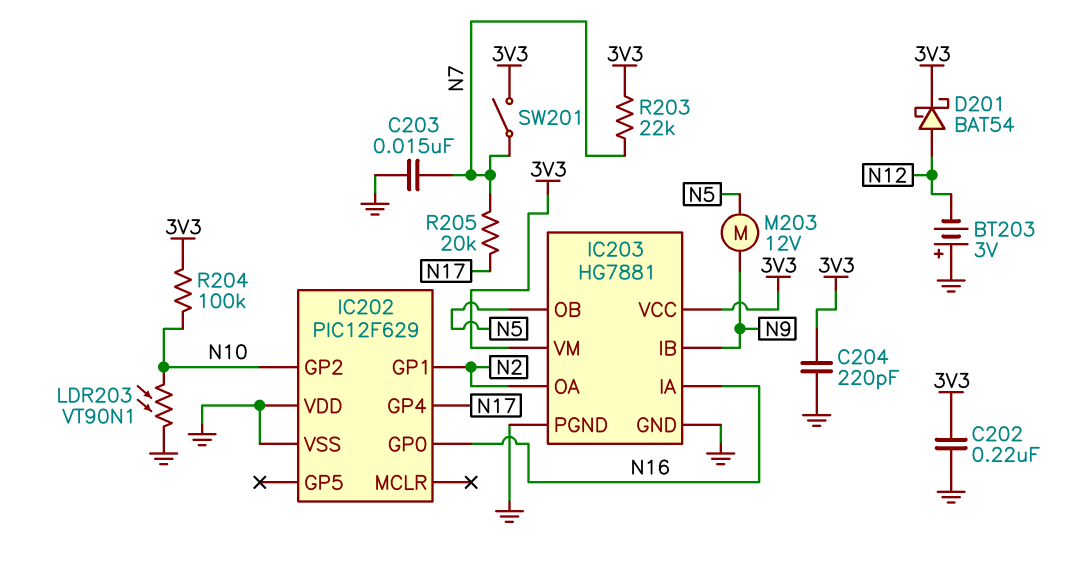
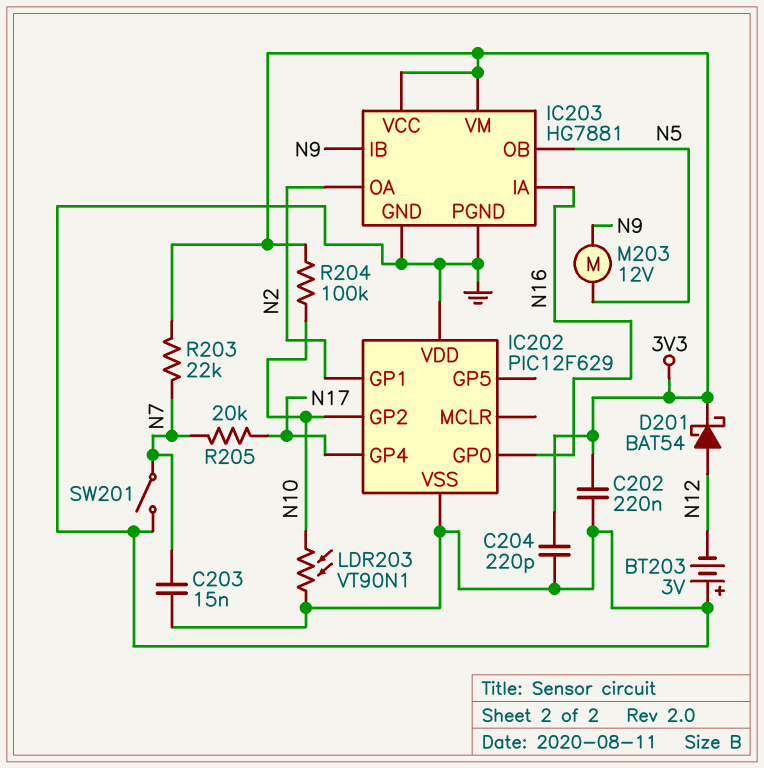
SW201: switch (3V3, N7) -> switch (GND, N7)

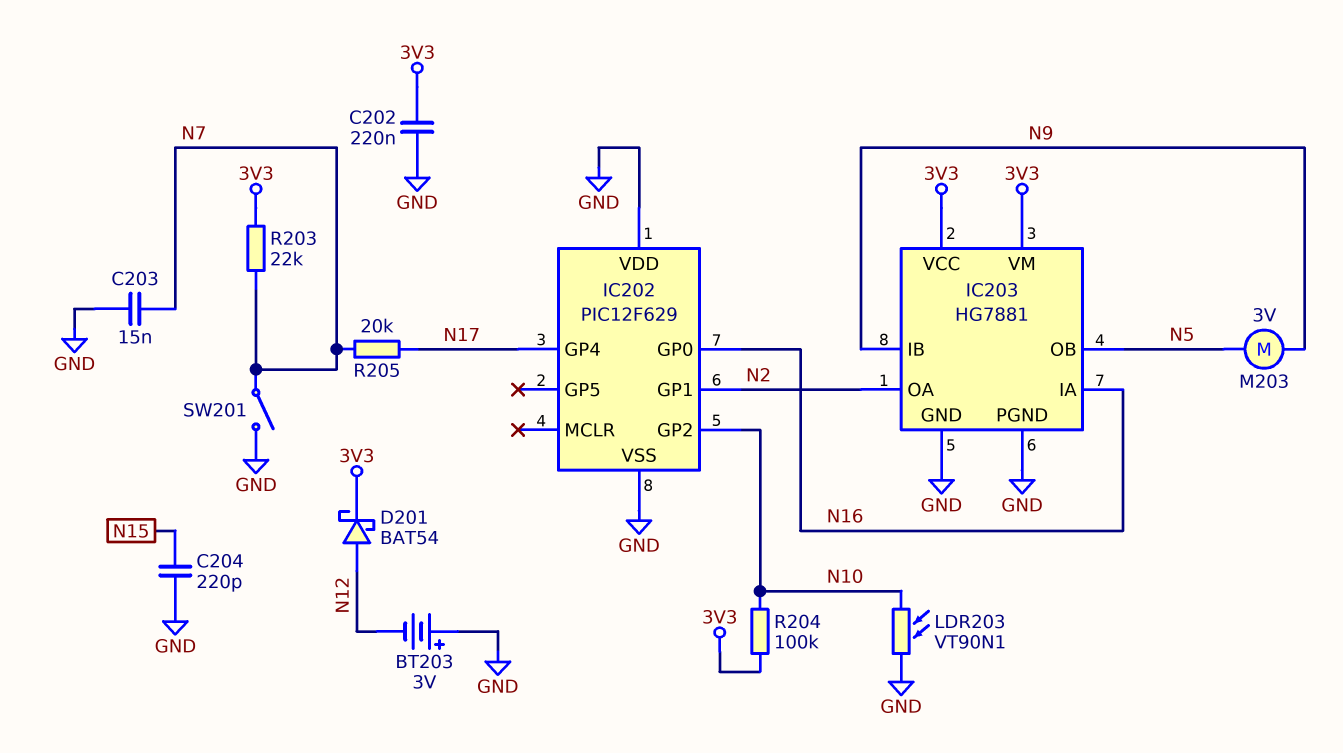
C204: 220pF (3V3, GND) -> 220pF (GND, N15)
M203: motor 12V (N5, N9) -> motor 3V (N5, N9)

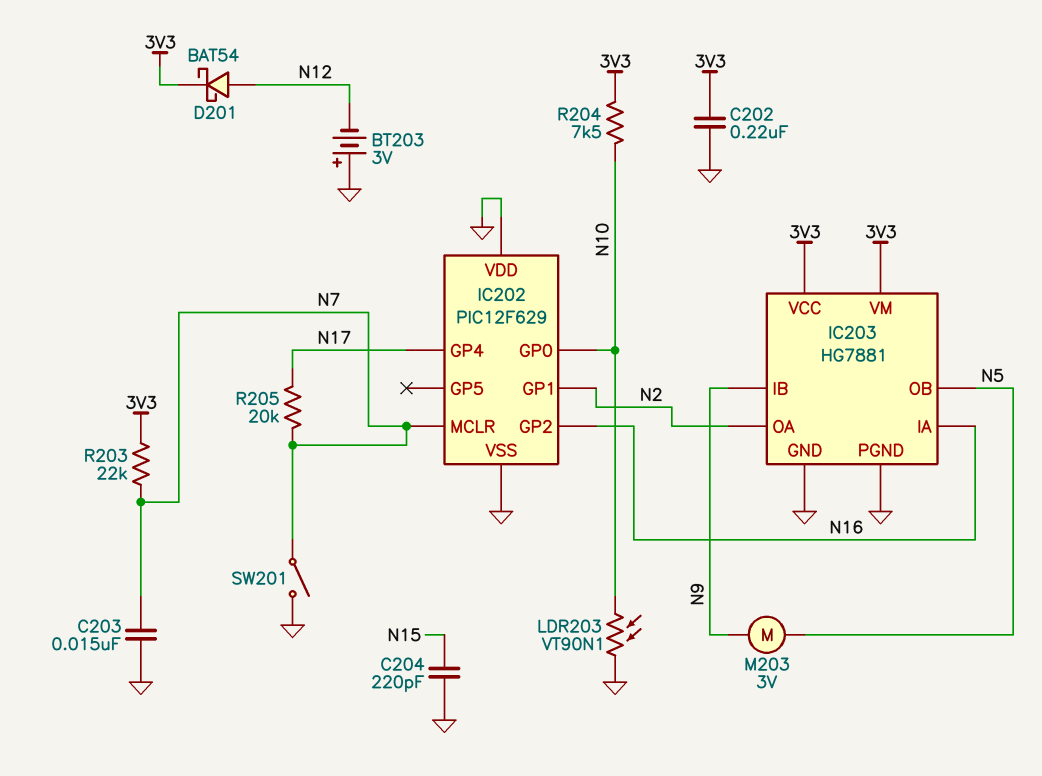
IC202 pin GP0: N16 -> N10
IC202 pin GP2: N10 -> N16
IC202 pin MCLR: none -> N7
R204: 100k (3V3, N10) -> 7.5k (3V3, N10)

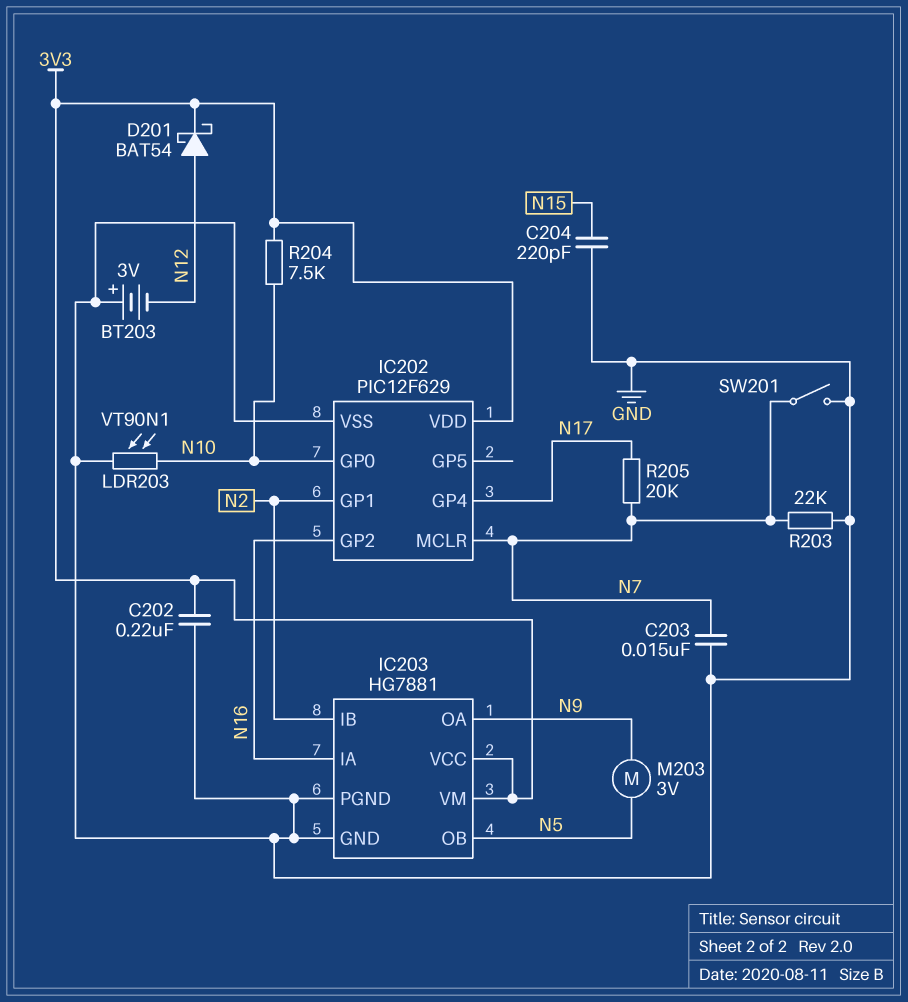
IC202 pin VDD: GND -> 3V3
IC203 pin IB: N9 -> N2
IC203 pin OA: N2 -> N9
R203: 22k (3V3, N7) -> 22k (GND, N7)

